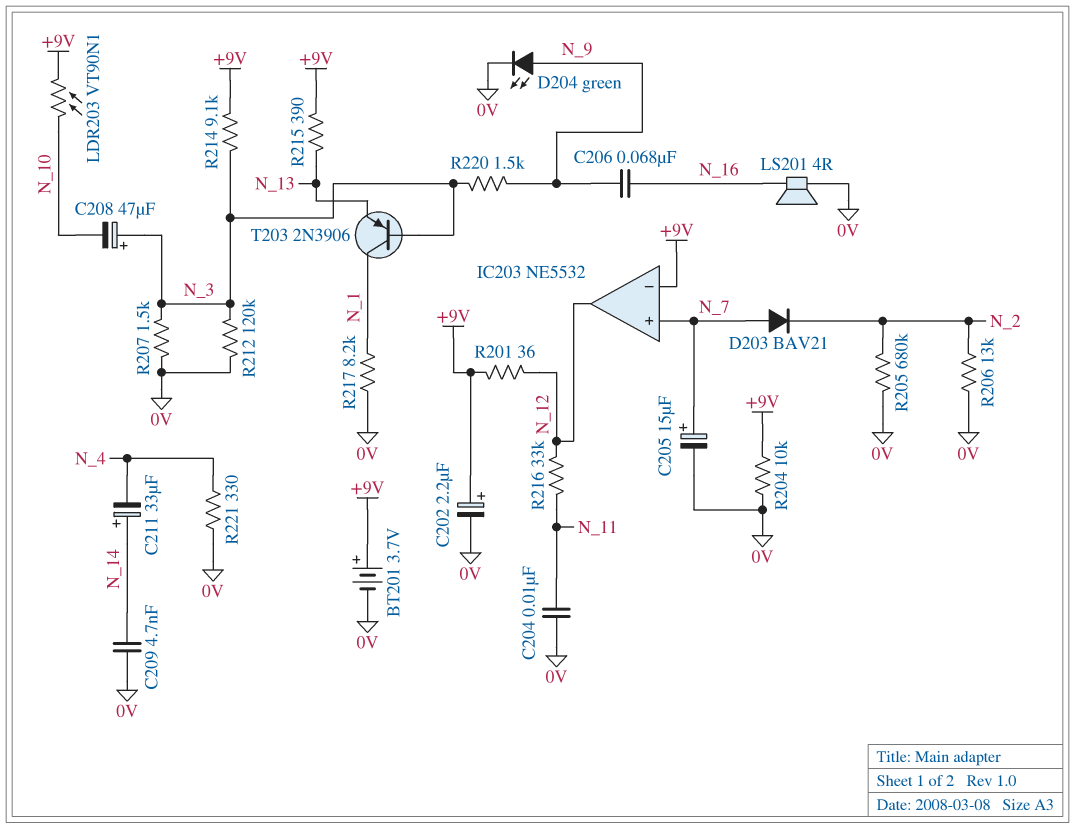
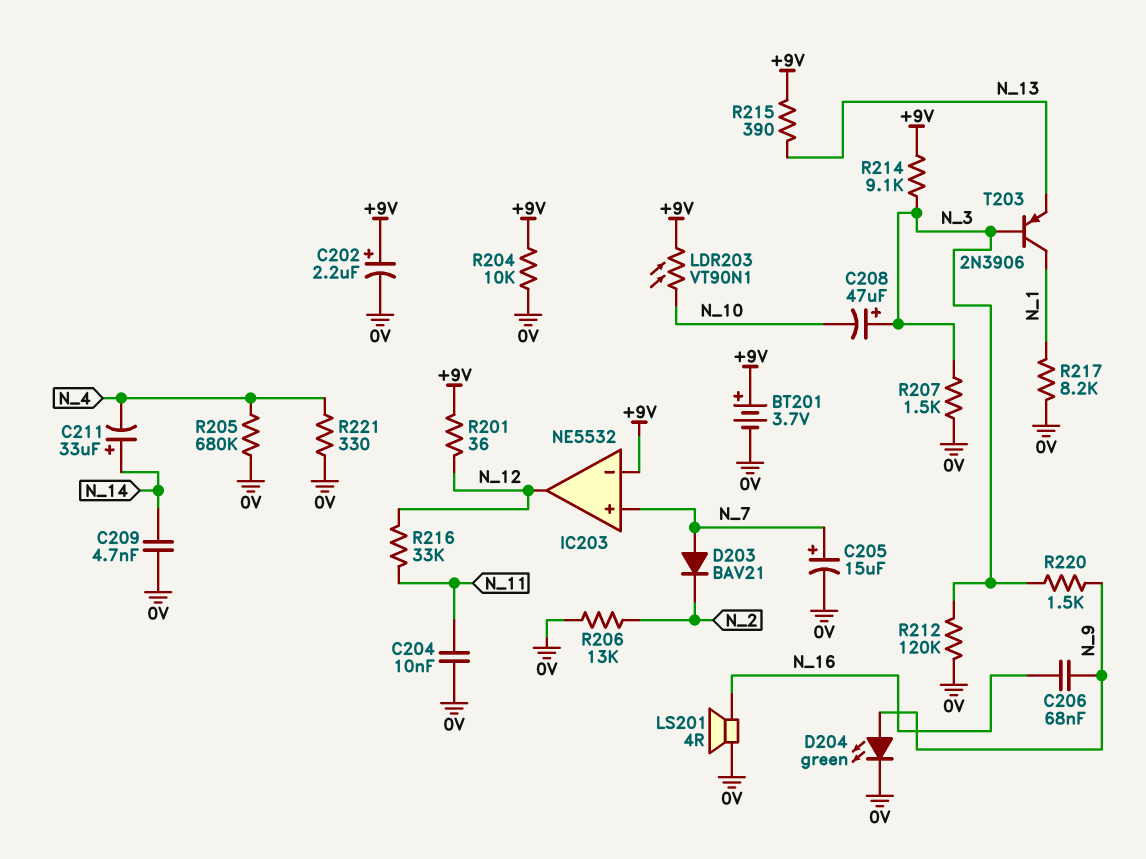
R205: 680k (0V, N_2) -> 680k (0V, N_4)

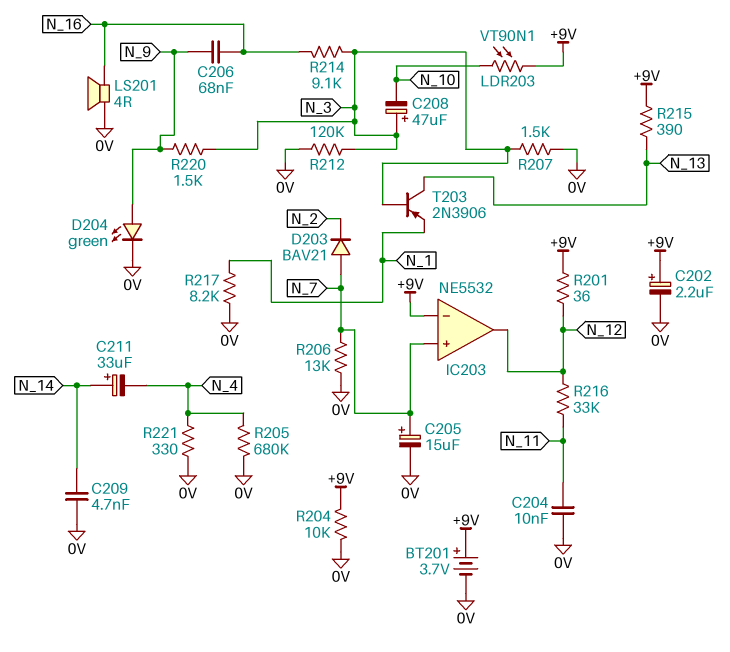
R206: 13k (0V, N_2) -> 13k (0V, N_7)
R214: 9.1k (+9V, N_3) -> 9.1k (N_3, N_16)
T203: PNP 2N3906 (B N_3, C N_1, E N_13) -> PNP 2N3906 (B N_3, C N_13, E N_1)

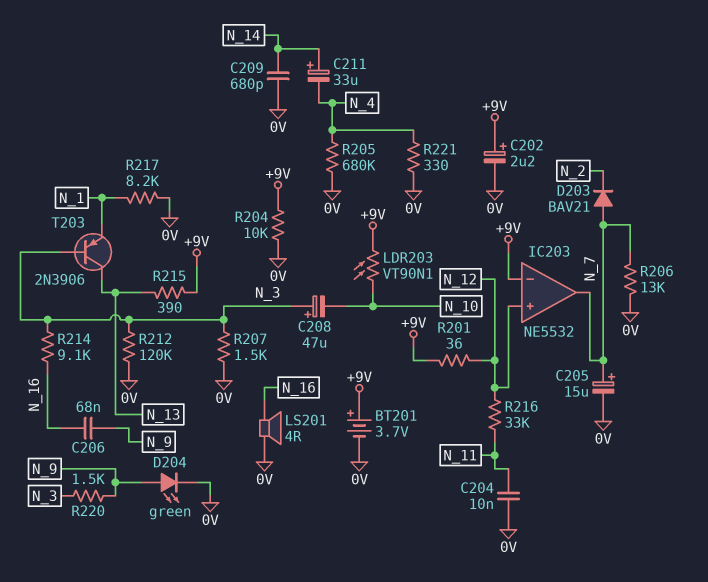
C209: 4.7nF (0V, N_14) -> 680pF (0V, N_14)
IC203 pin in+: N_7 -> N_12
IC203 pin out: N_12 -> N_7

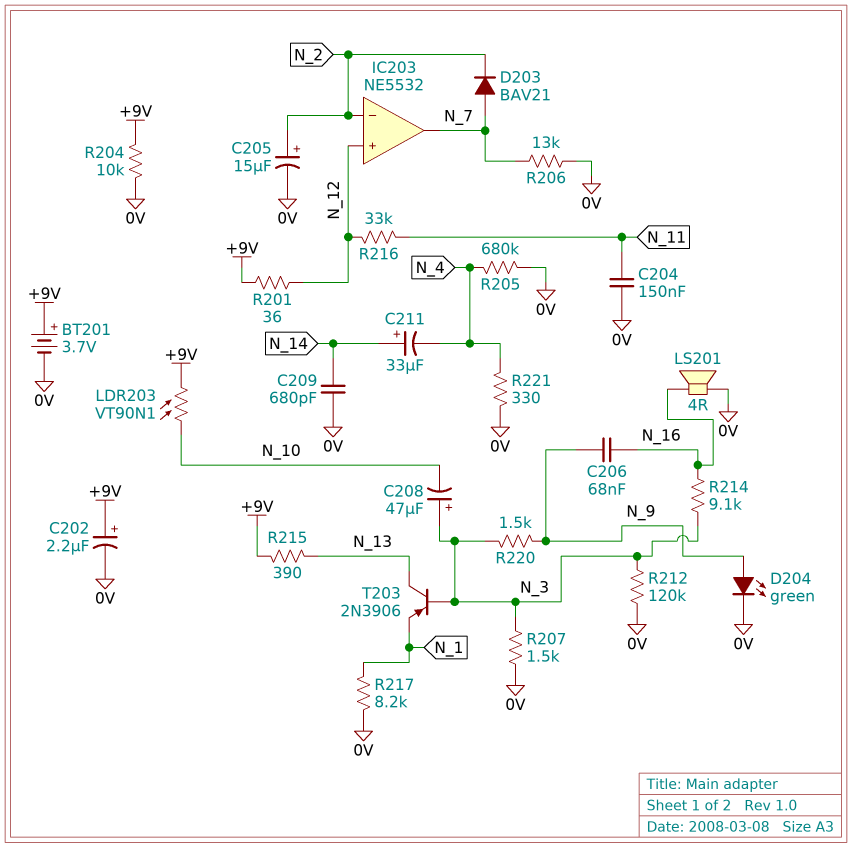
C204: 10nF (0V, N_11) -> 150nF (0V, N_11)
C205: 15uF (plus N_7, minus 0V) -> 15uF (plus N_2, minus 0V)
IC203 pin in-: +9V -> N_2

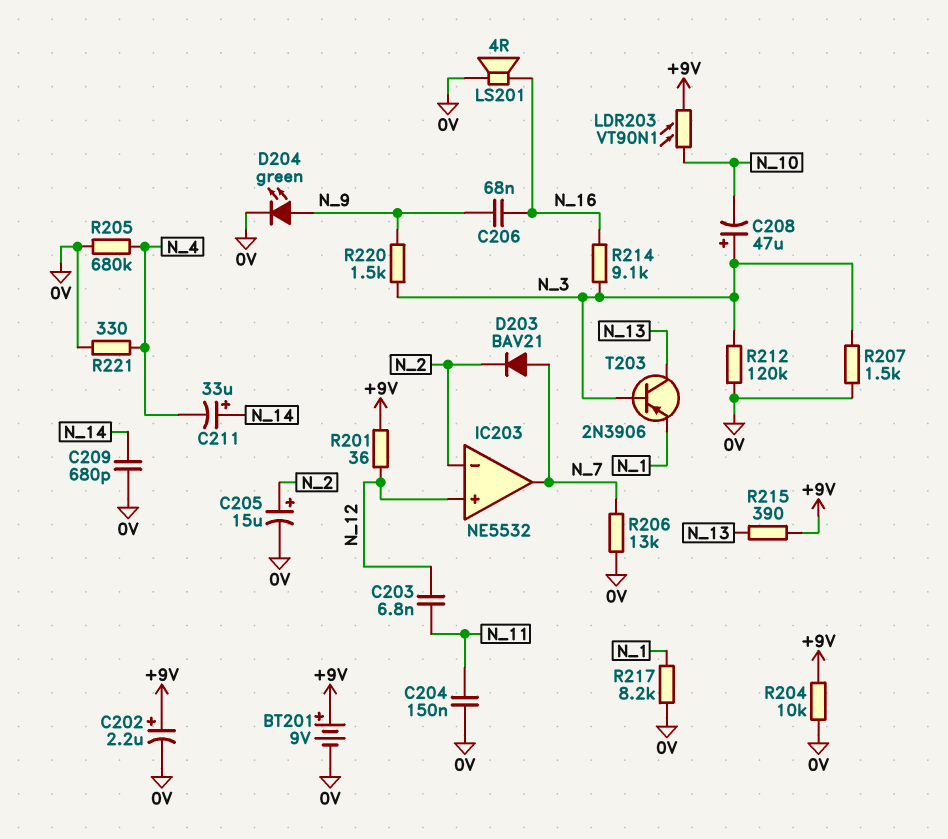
BT201: 3.7V (plus +9V, minus 0V) -> 9V (plus +9V, minus 0V)
C203: none -> 6.8nF (N_11, N_12)
R216: 33k (N_11, N_12) -> none

